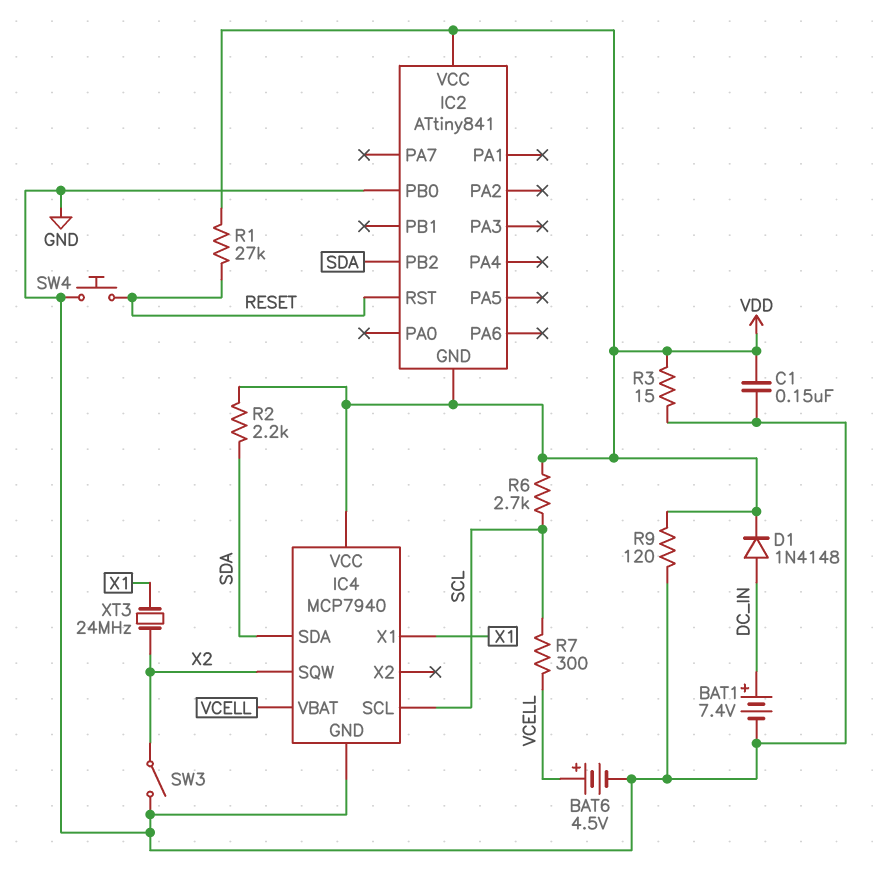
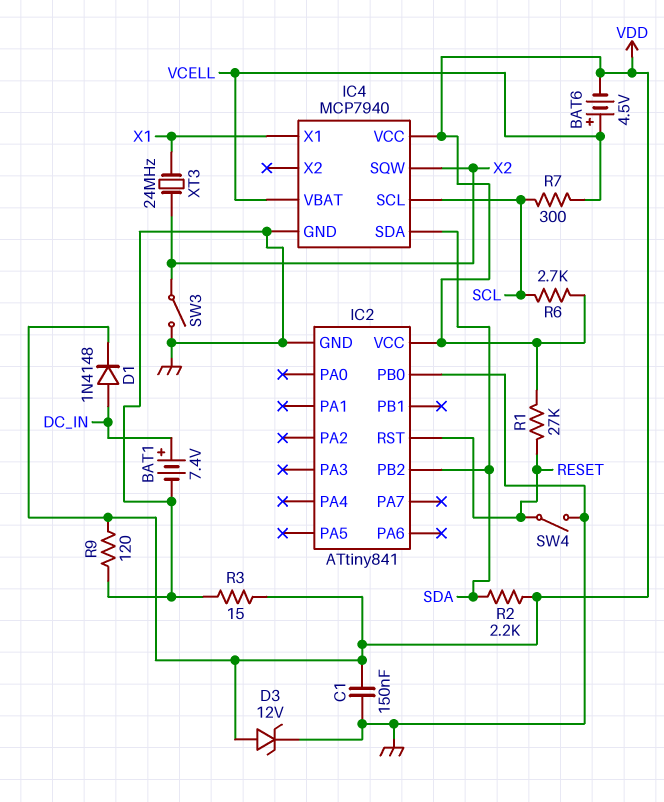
BAT6: 4.5V (plus VCELL, minus GND) -> 4.5V (plus VCELL, minus VDD)
D3: none -> zener 12V (A VDD, K GND)
IC2 pin GND: VDD -> GND
SW4: button (GND, RESET) -> switch (GND, RESET)

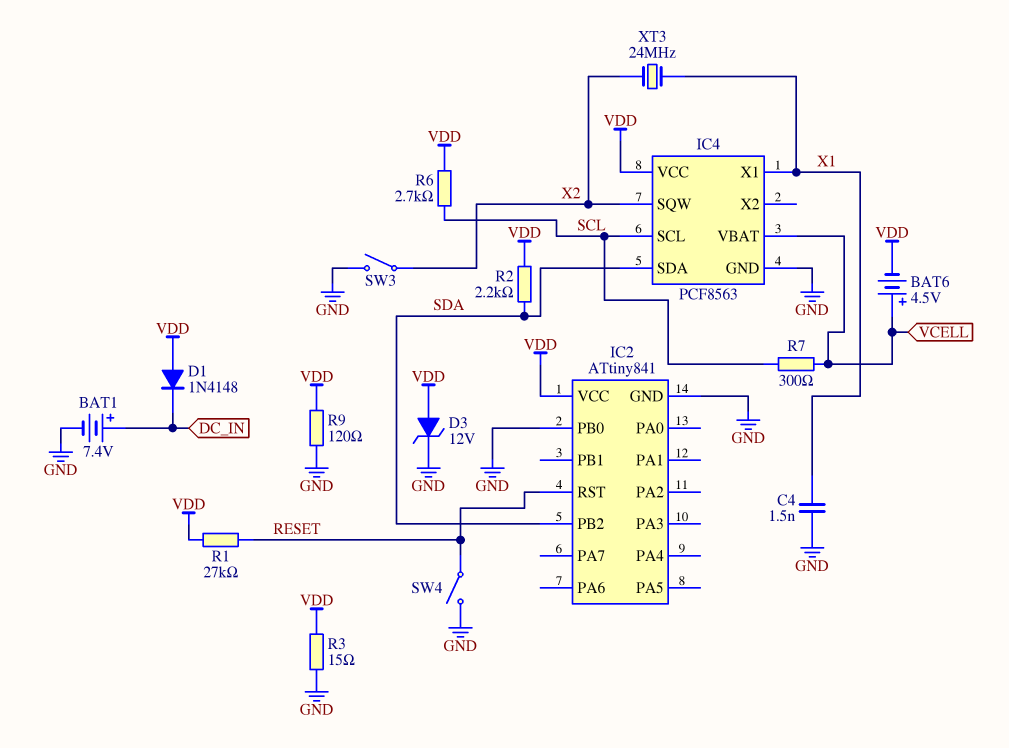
C1: 150nF (GND, VDD) -> none
C4: none -> 1.5nF (GND, X1)
D1: diode 1N4148 (A DC_IN, K VDD) -> diode 1N4148 (A VDD, K DC_IN)
IC4: MCP7940 -> PCF8563

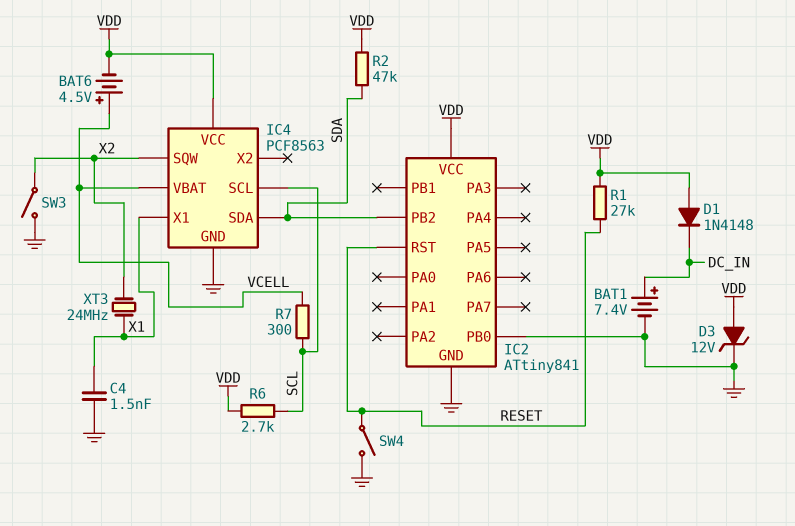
R2: 2.2k (SDA, VDD) -> 47k (SDA, VDD)
R3: 15 (GND, VDD) -> none
R9: 120 (GND, VDD) -> none

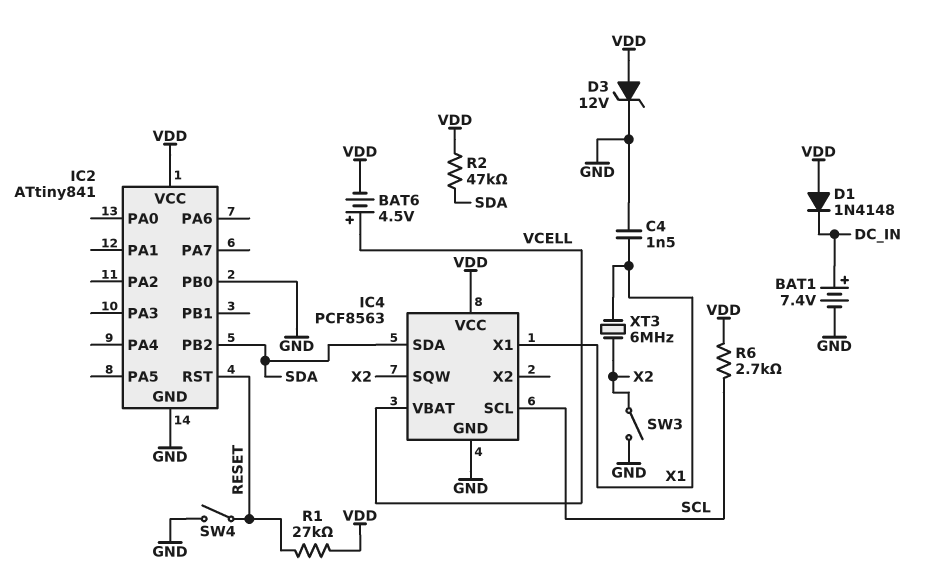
R7: 300 (SCL, VCELL) -> none
XT3: 24MHz (X1, X2) -> 6MHz (X1, X2)

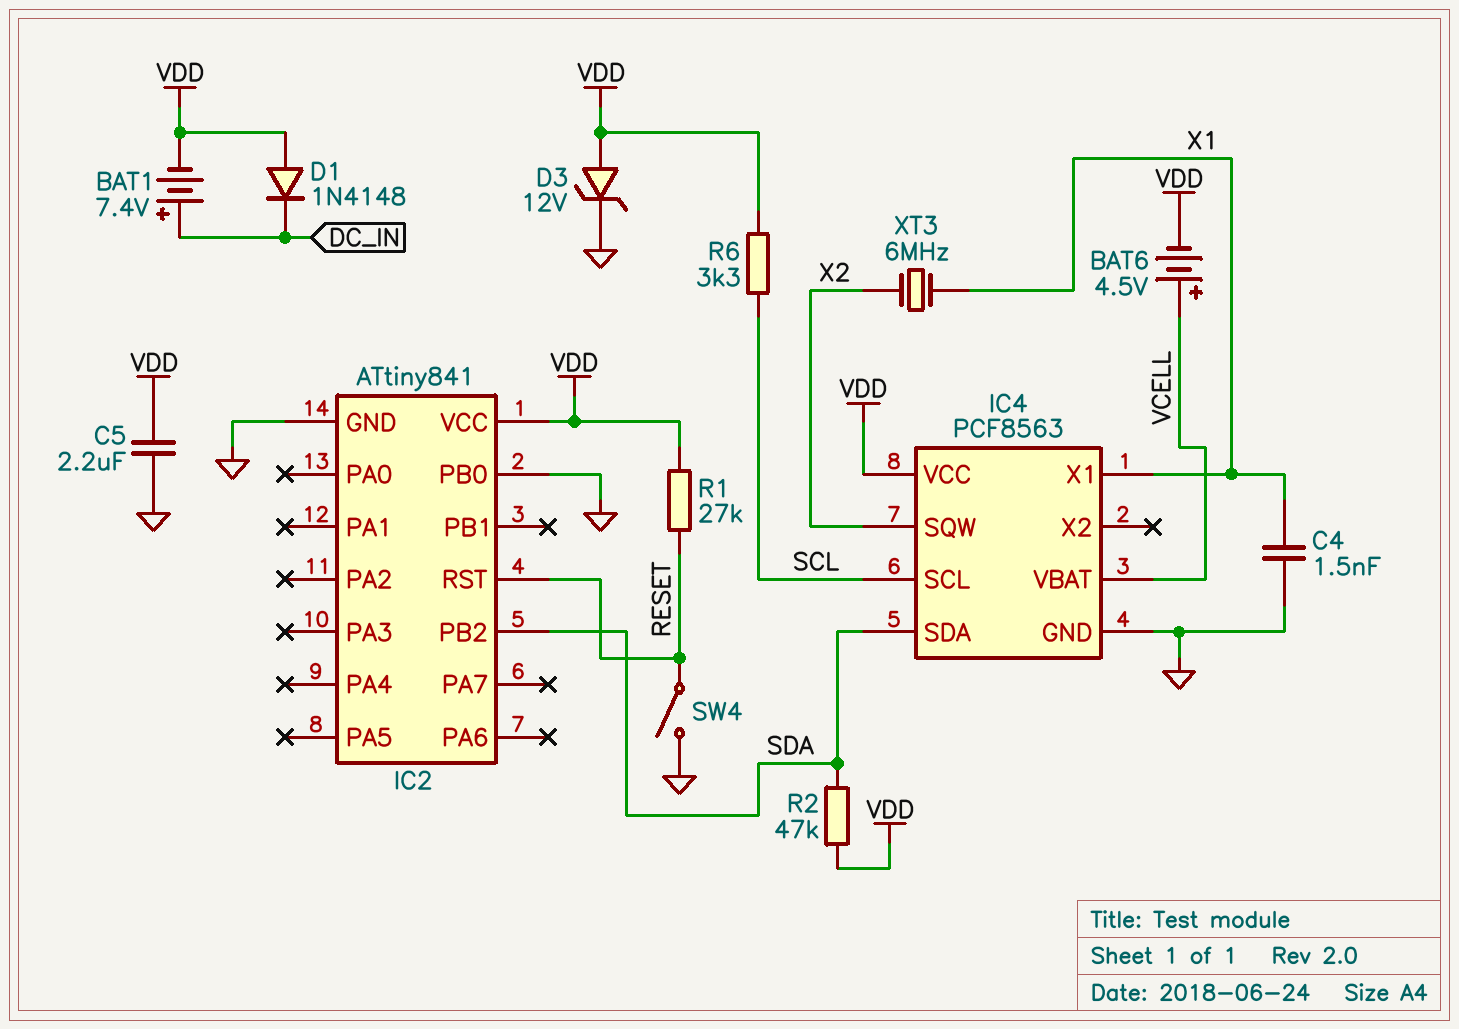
BAT1: 7.4V (plus DC_IN, minus GND) -> 7.4V (plus DC_IN, minus VDD)
C5: none -> 2.2uF (GND, VDD)
R6: 2.7k (SCL, VDD) -> 3.3k (SCL, VDD)
SW3: switch (GND, X2) -> none

